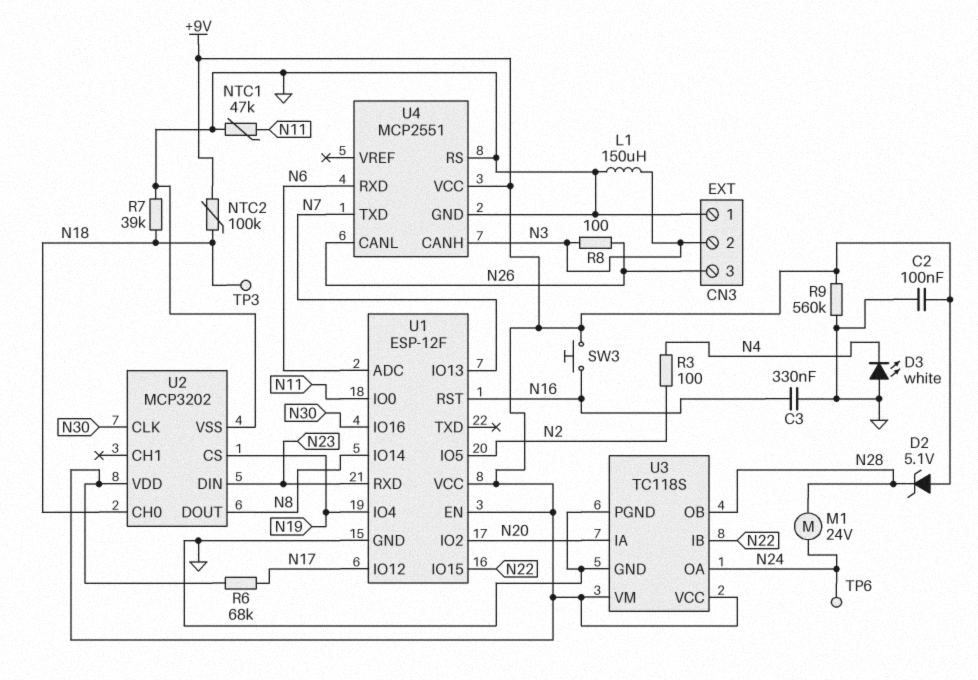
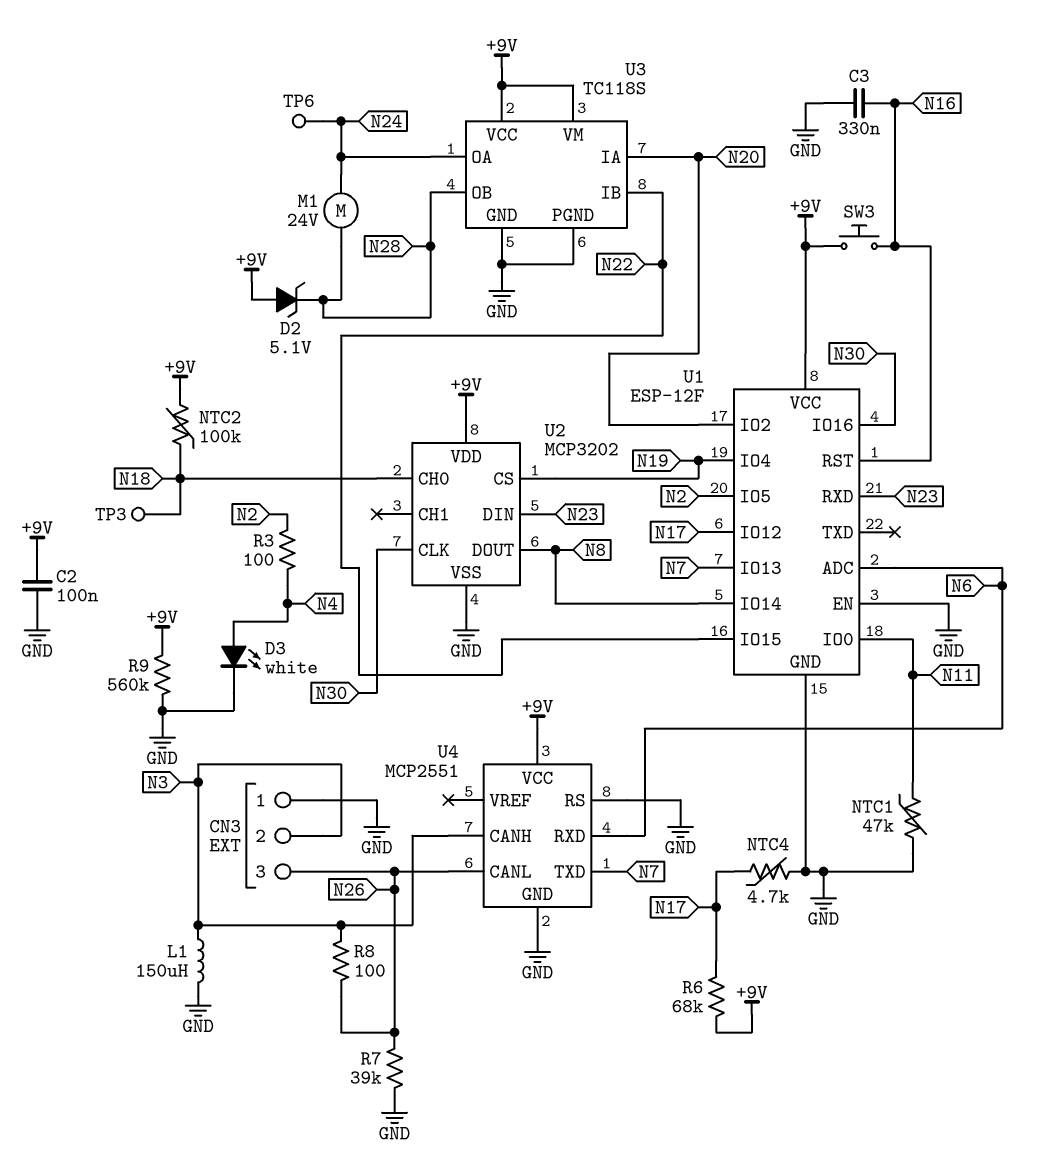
D3: LED white (A GND, K N4) -> LED white (A N4, K GND)
NTC4: none -> 4.7k (GND, N17)
R7: 39k (GND, N18) -> 39k (GND, N26)
U1 pin EN: +9V -> GND

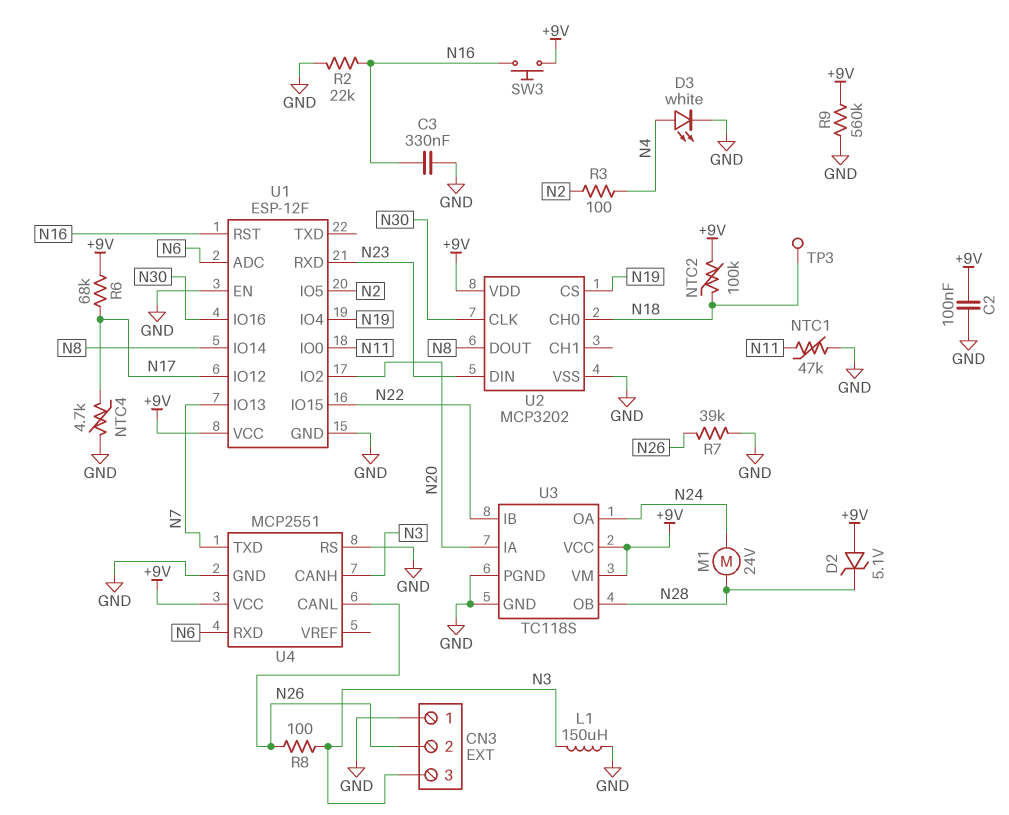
CN3 pin 2: N3 -> N26
CN3 pin 3: N26 -> N3
R2: none -> 22k (GND, N16)
TP6: test point (N24) -> none

